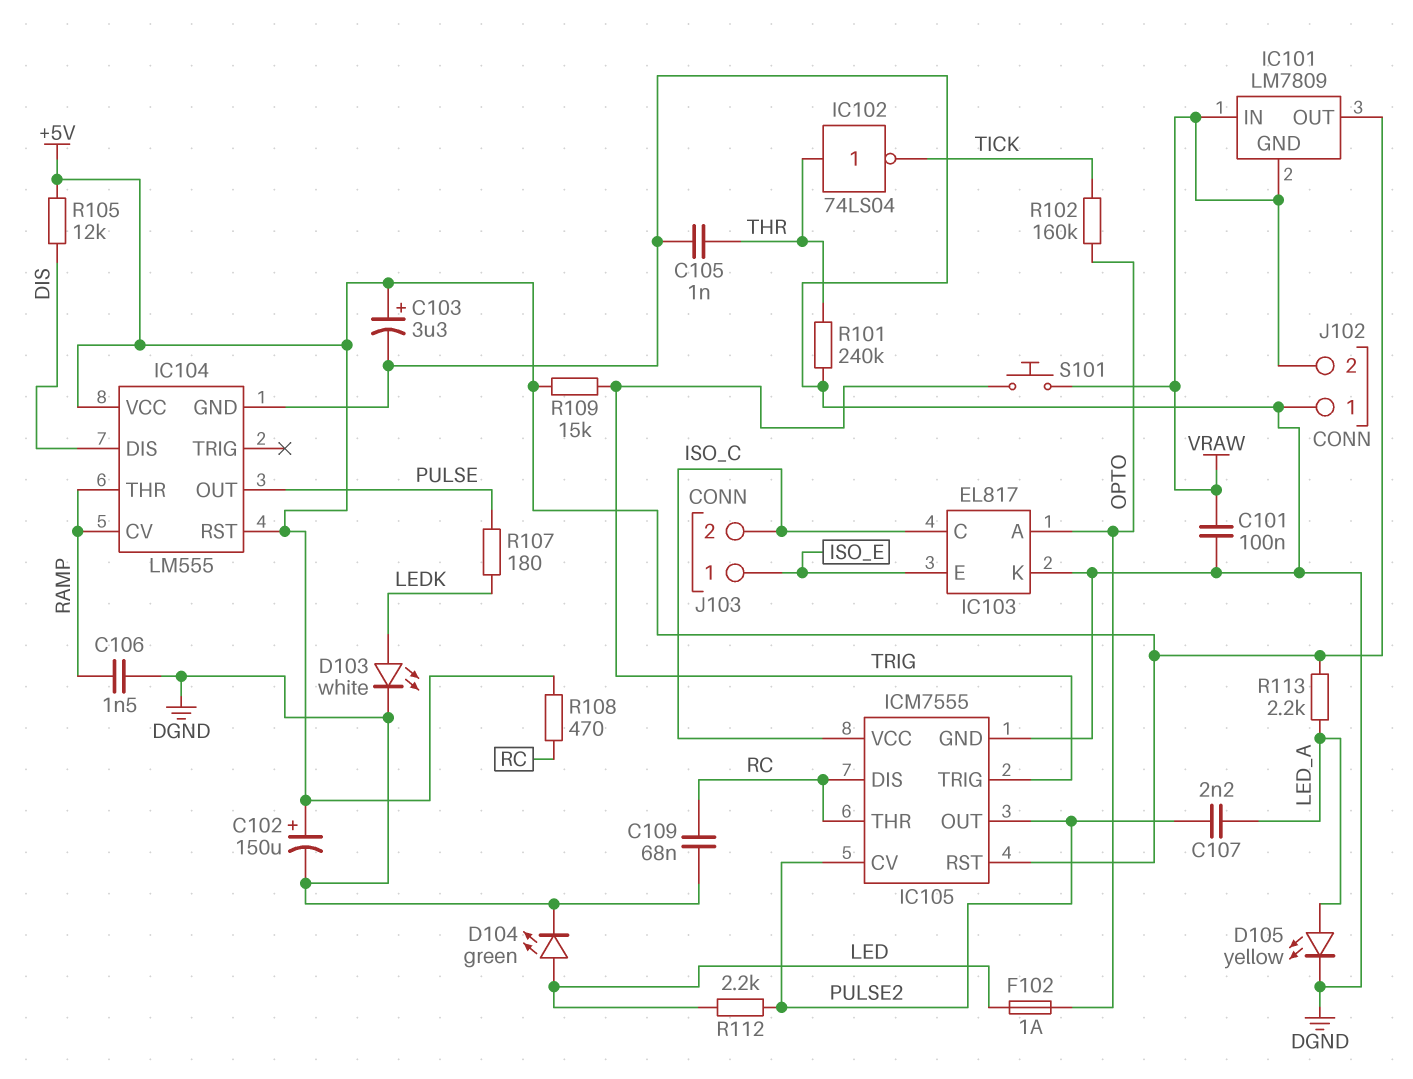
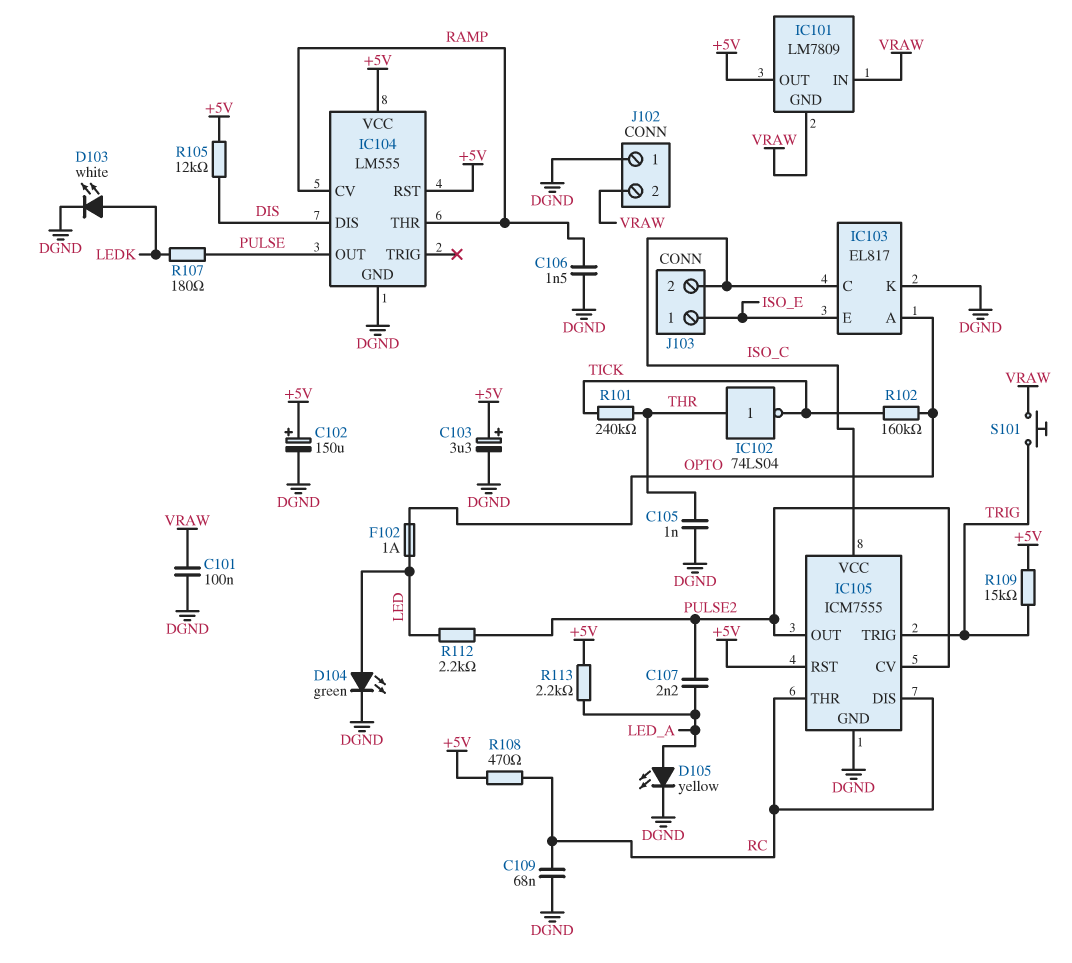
R101: 240k (DGND, THR) -> 240k (THR, TICK)

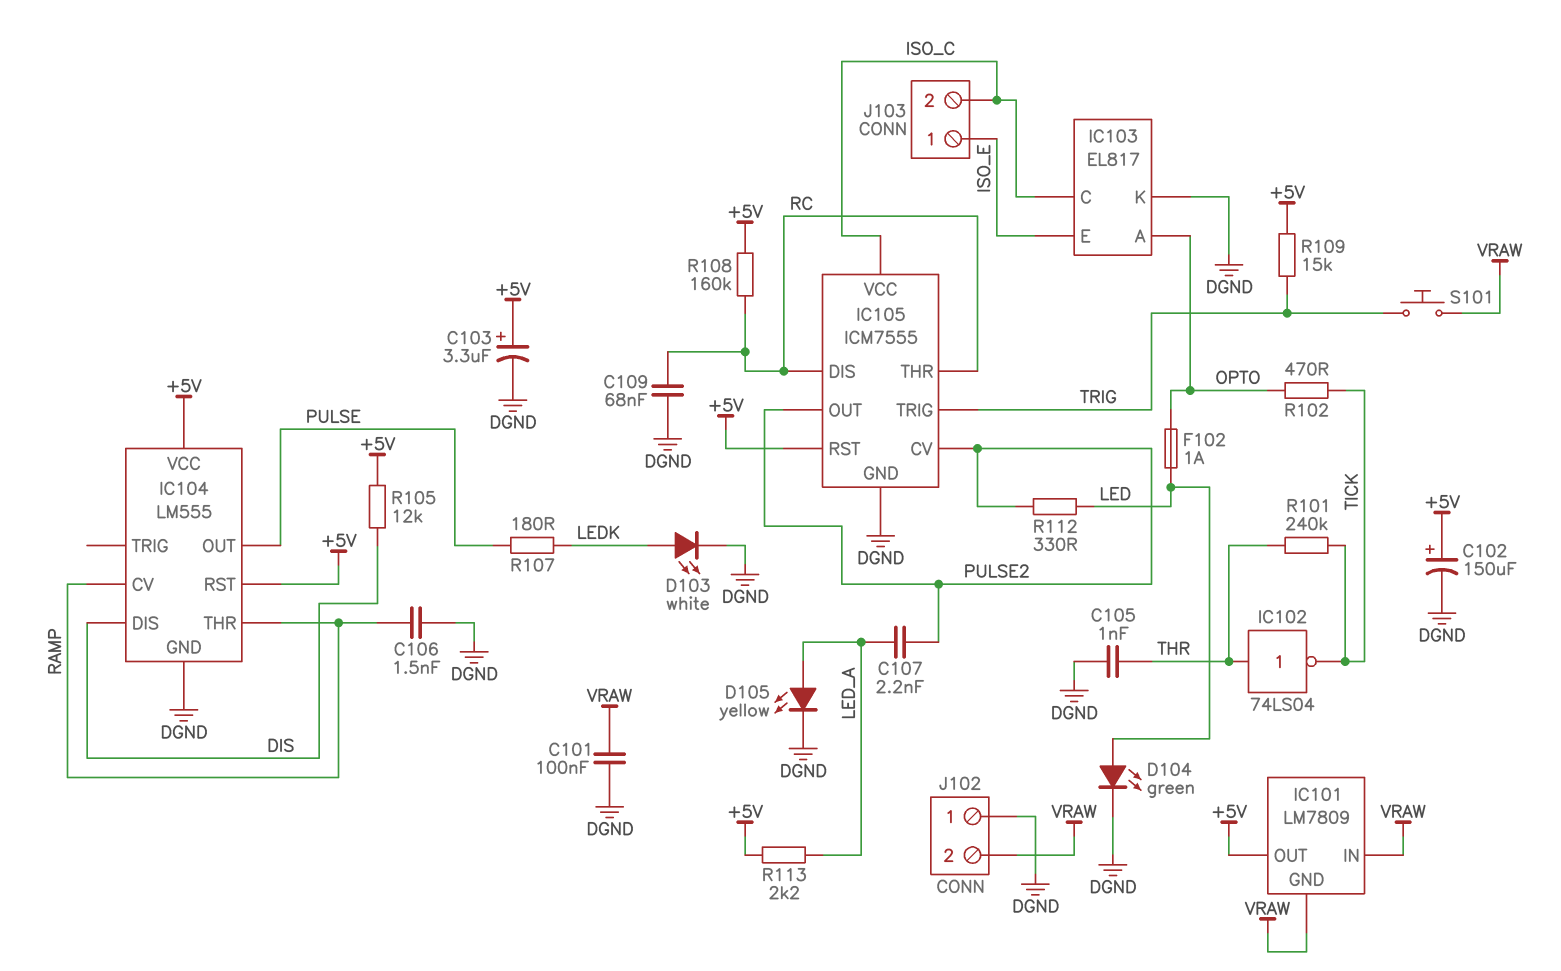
R102: 160k (OPTO, TICK) -> 470 (OPTO, TICK)
R108: 470 (+5V, RC) -> 160k (+5V, RC)
R112: 2.2k (LED, PULSE2) -> 330 (LED, PULSE2)

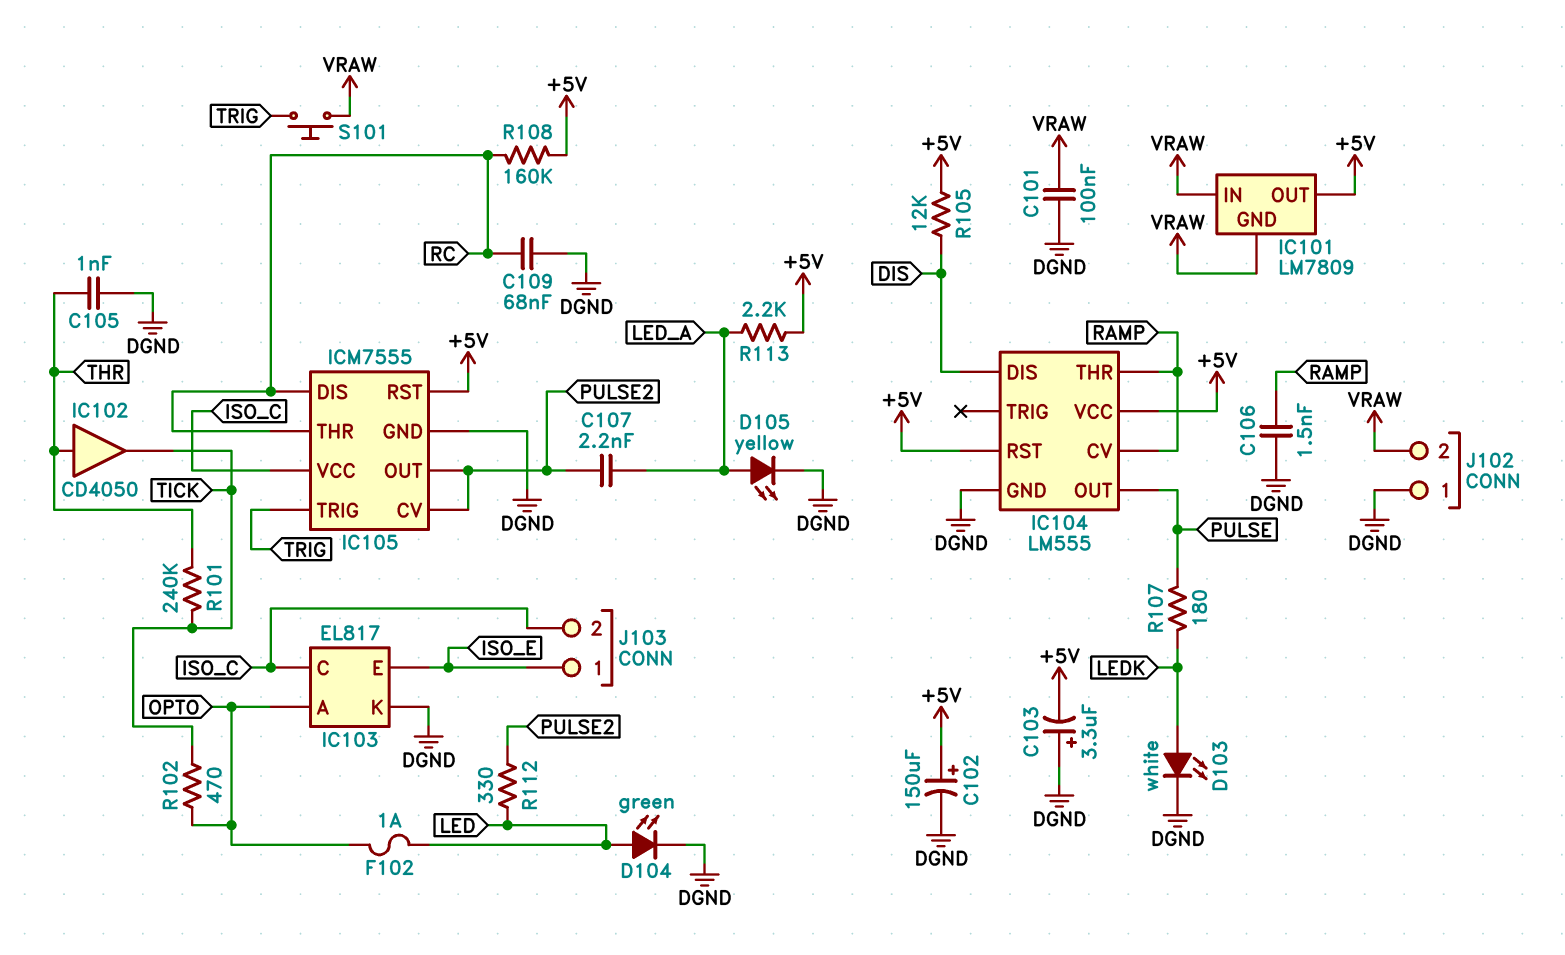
C103: 3.3uF (plus +5V, minus DGND) -> 3.3uF (plus DGND, minus +5V)
IC102: NOT 74LS04 (in THR, out TICK) -> buffer CD4050 (in THR, out TICK)
R109: 15k (+5V, TRIG) -> none

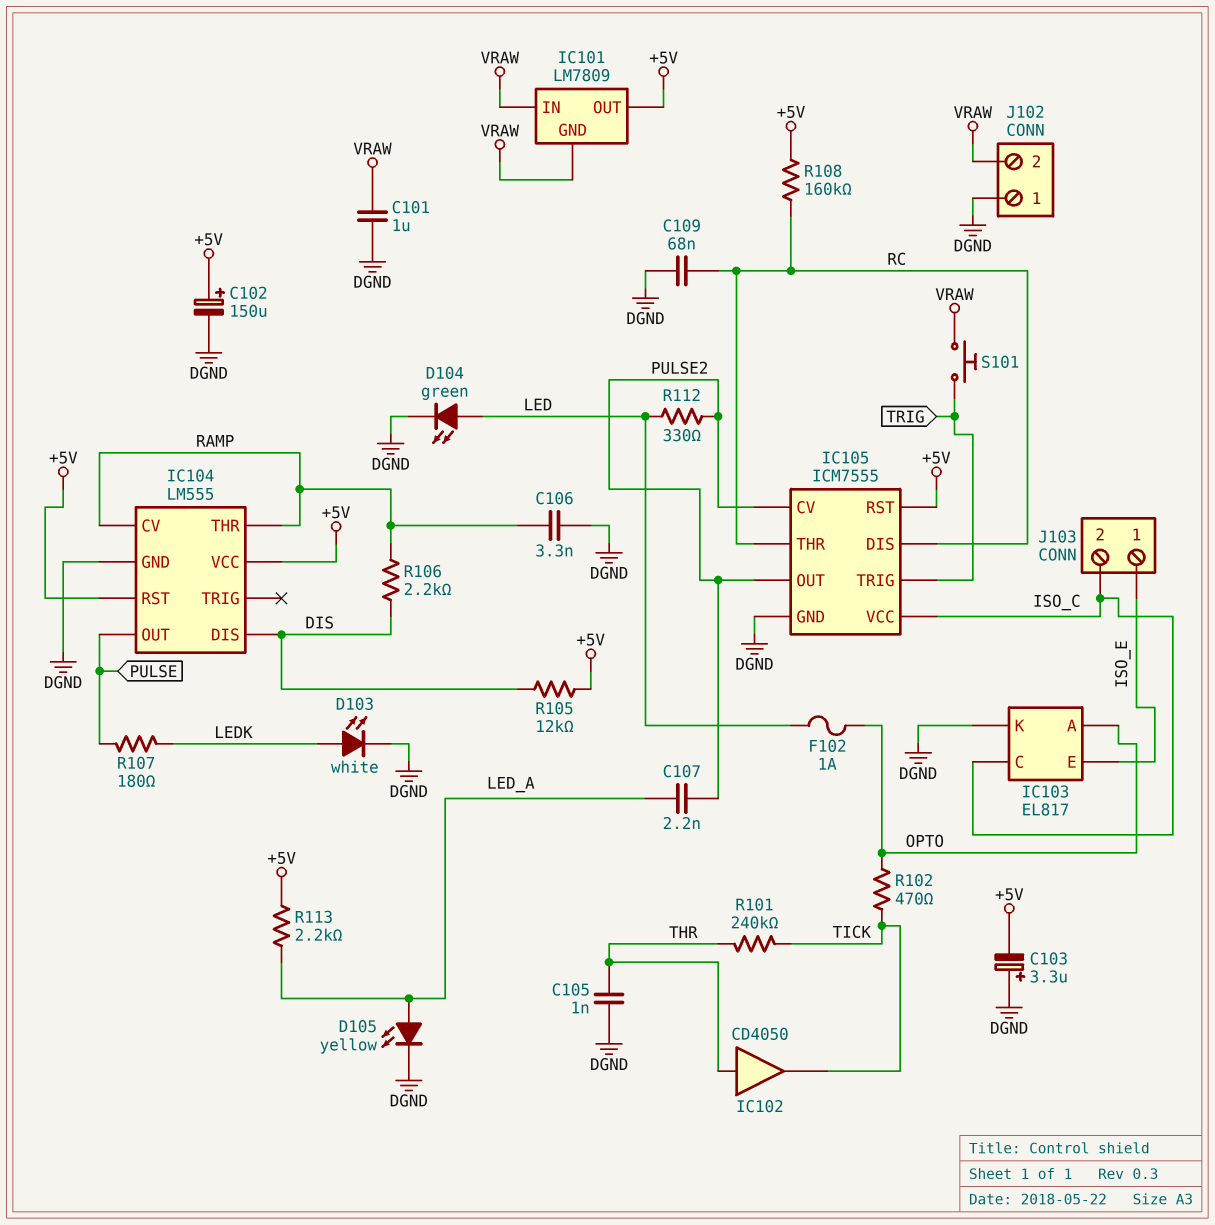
C101: 100nF (DGND, VRAW) -> 1uF (DGND, VRAW)
C106: 1.5nF (DGND, RAMP) -> 3.3nF (DGND, RAMP)
R106: none -> 2.2k (DIS, RAMP)

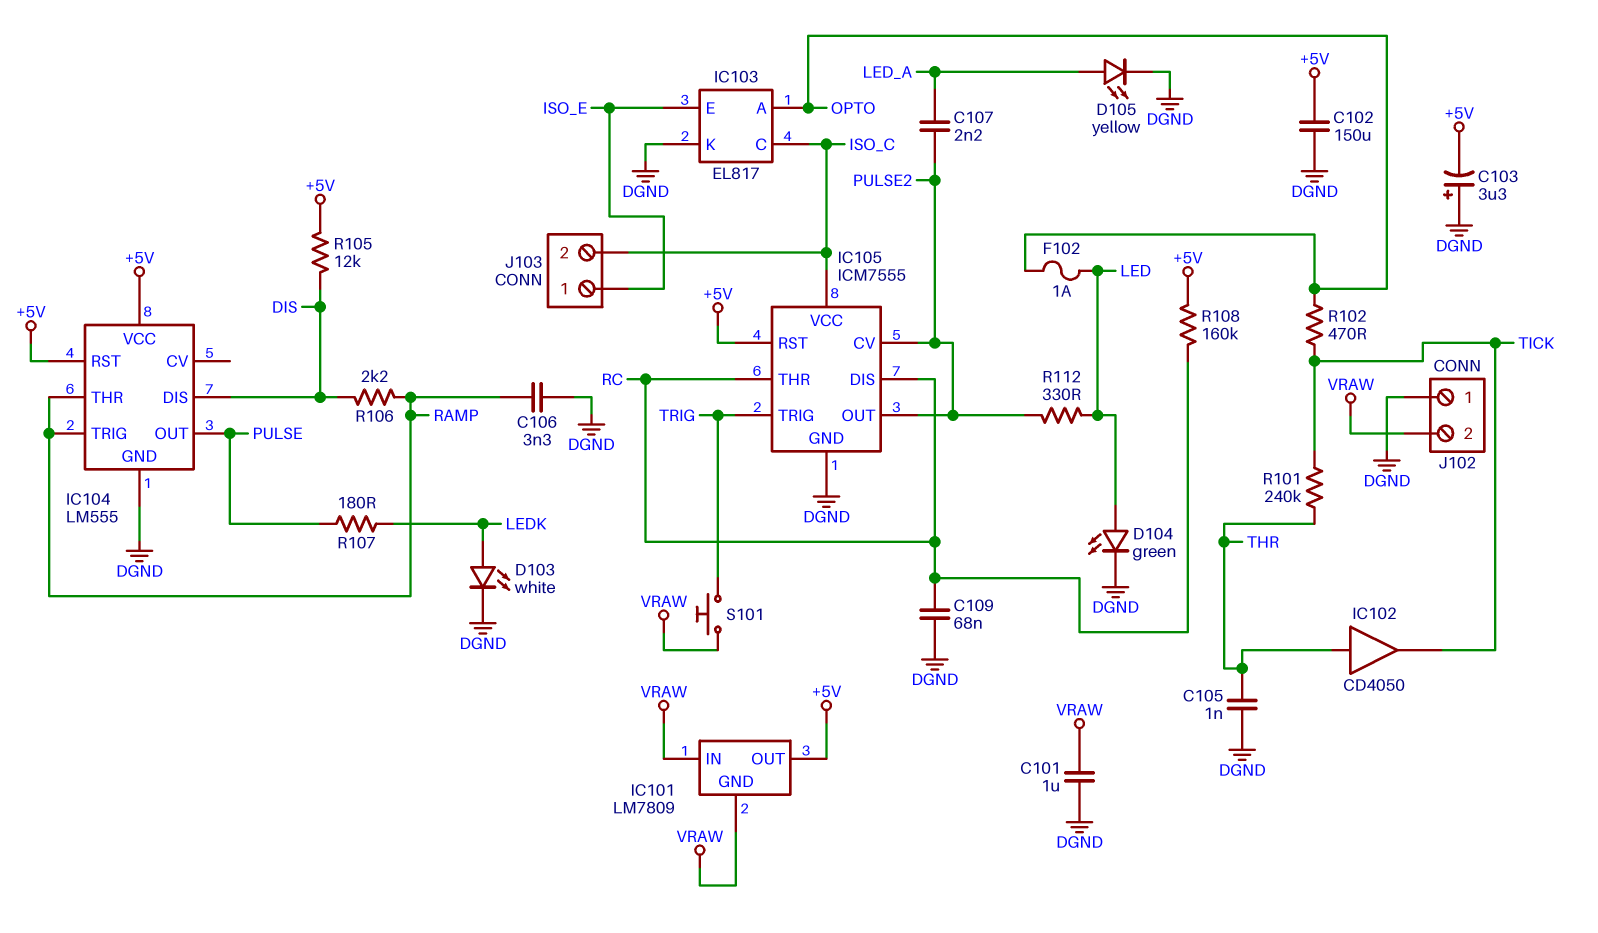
C102: 150uF (plus +5V, minus DGND) -> 150uF (+5V, DGND)
IC104 pin CV: RAMP -> none
IC104 pin TRIG: none -> RAMP
R113: 2.2k (+5V, LED_A) -> none

